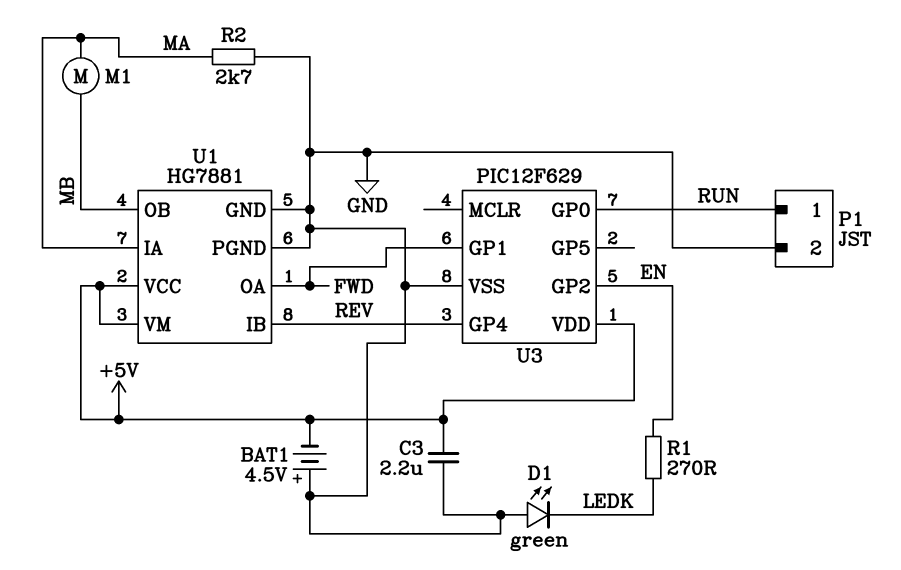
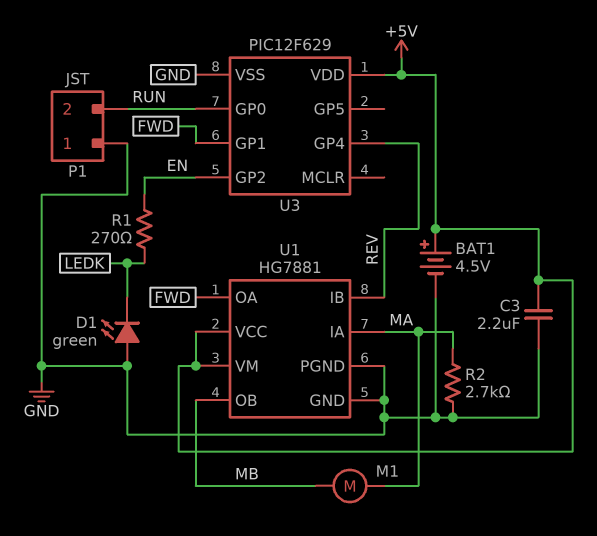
BAT1: 4.5V (plus GND, minus +5V) -> 4.5V (plus +5V, minus GND)
P1 pin 1: RUN -> GND
P1 pin 2: GND -> RUN

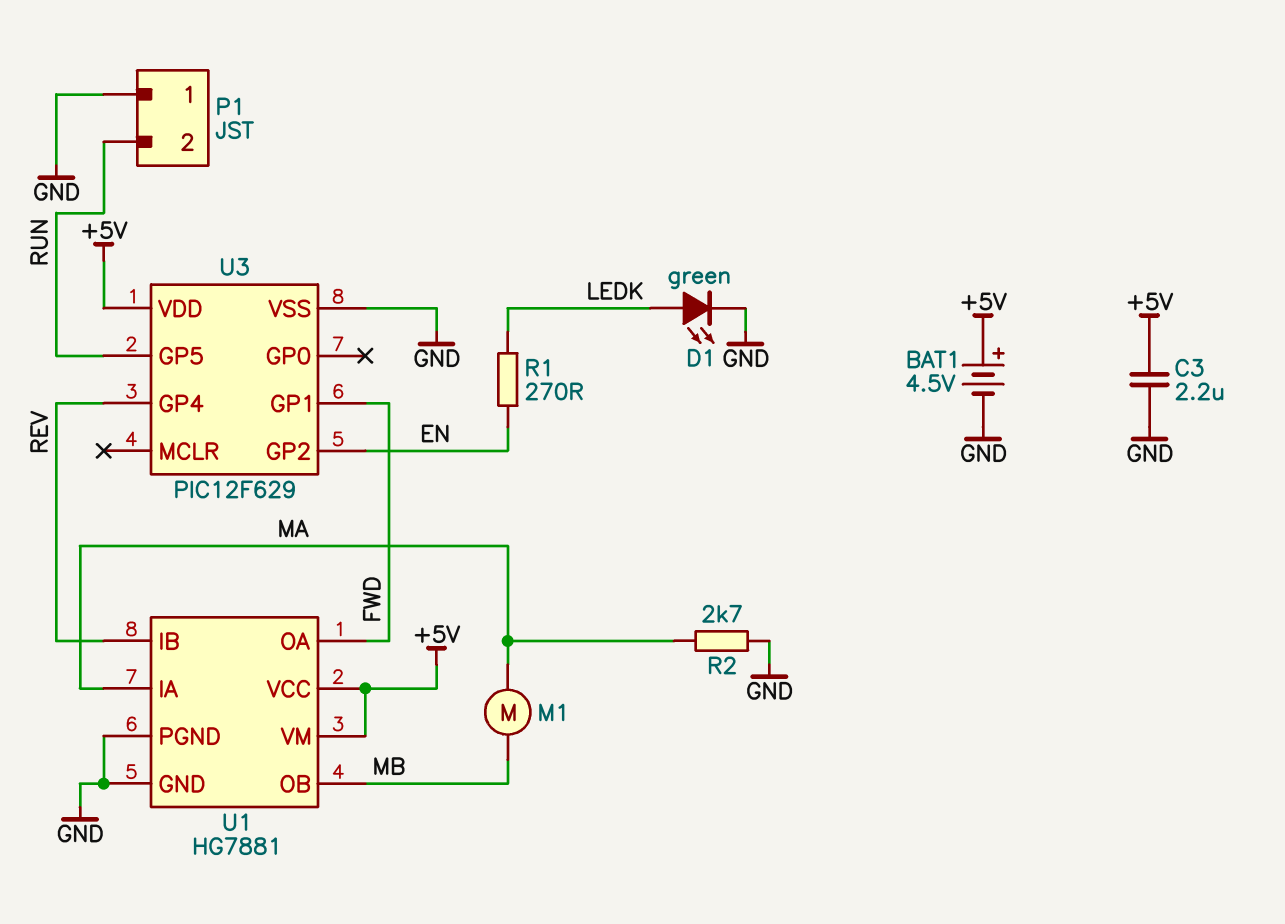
D1: LED green (A GND, K LEDK) -> LED green (A LEDK, K GND)
U3 pin GP0: RUN -> none
U3 pin GP5: none -> RUN

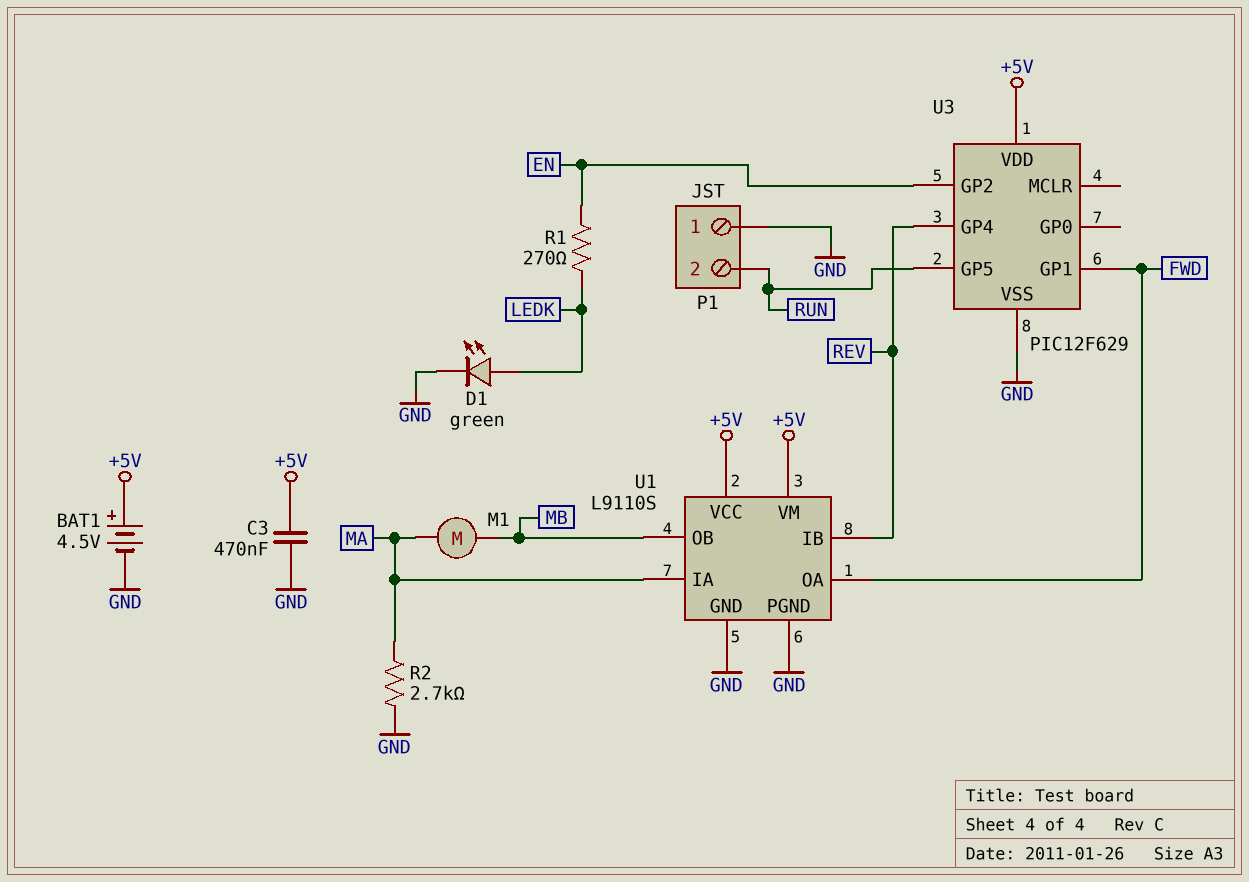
C3: 2.2uF (+5V, GND) -> 470nF (+5V, GND)
U1: HG7881 -> L9110S

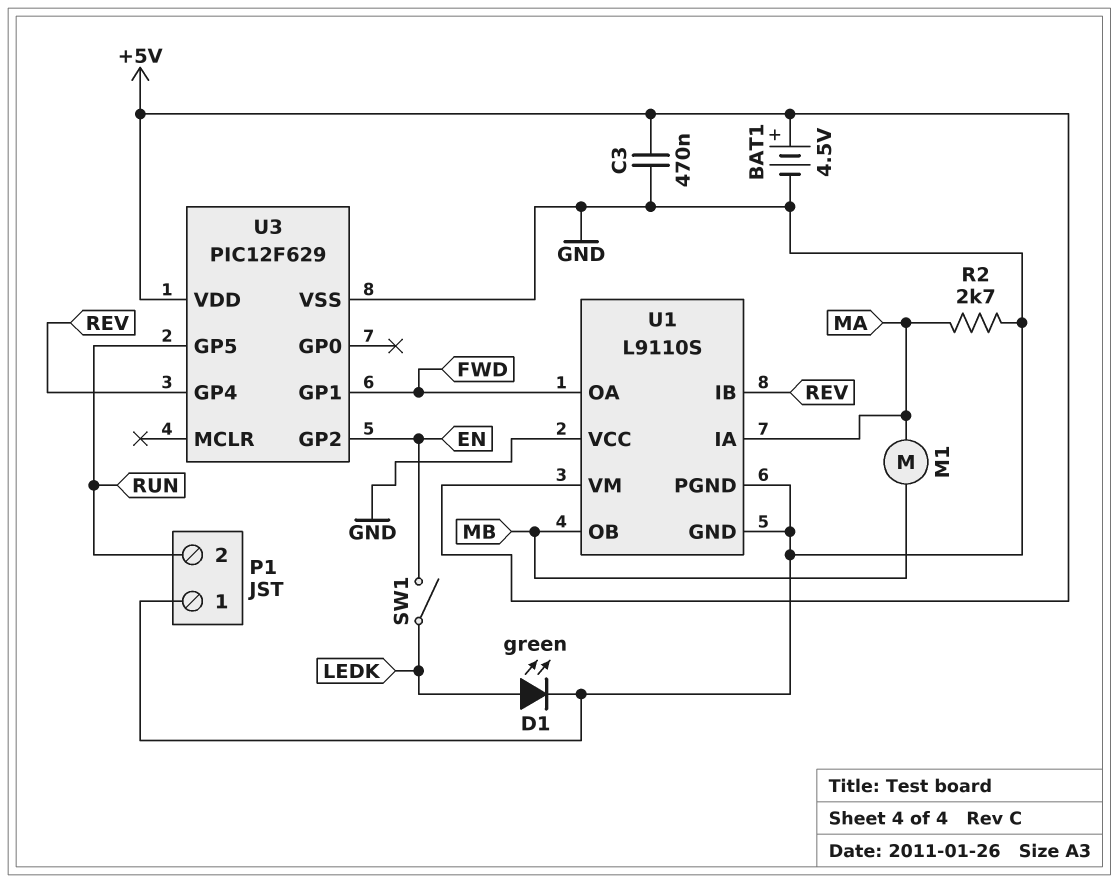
R1: 270 (EN, LEDK) -> none
SW1: none -> switch (EN, LEDK)
U1 pin VCC: +5V -> GND

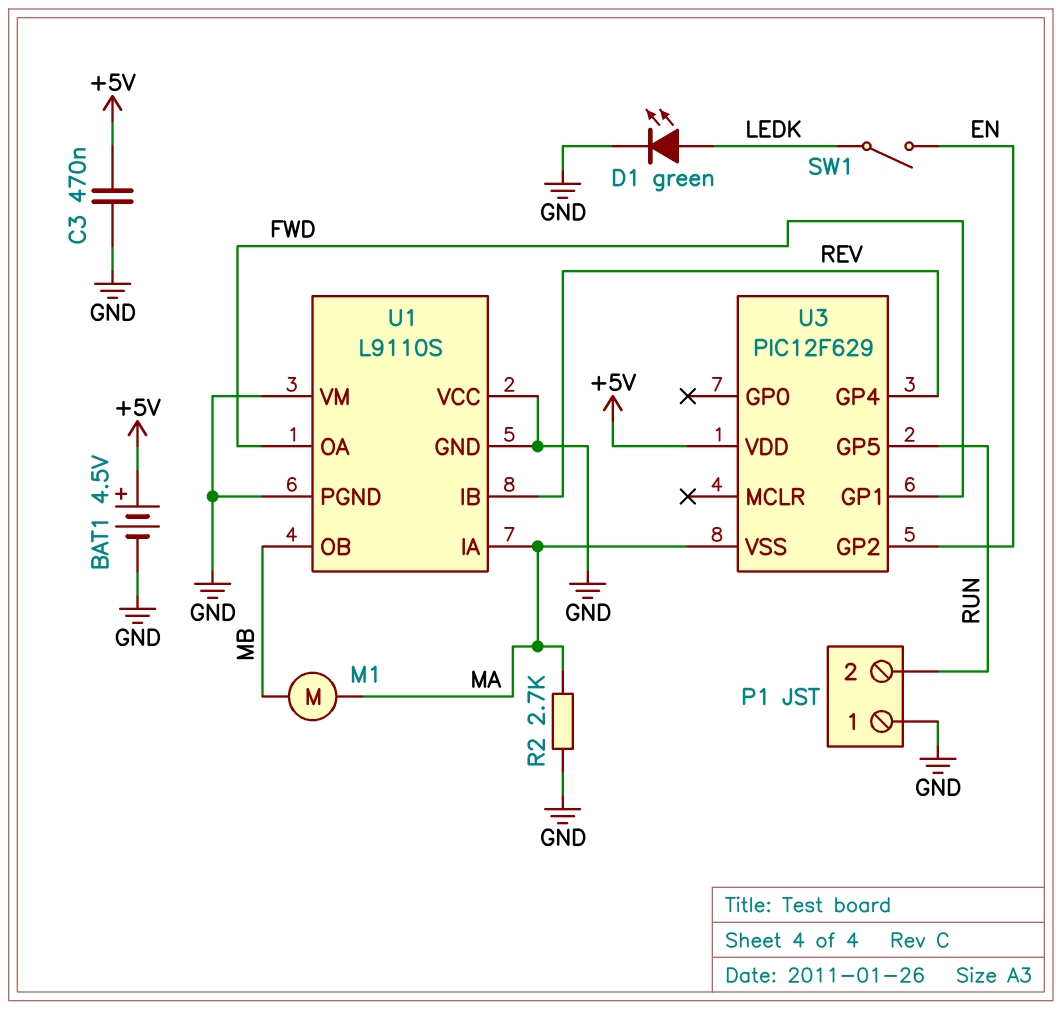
U1 pin VM: +5V -> GND
U3 pin VSS: GND -> MA

